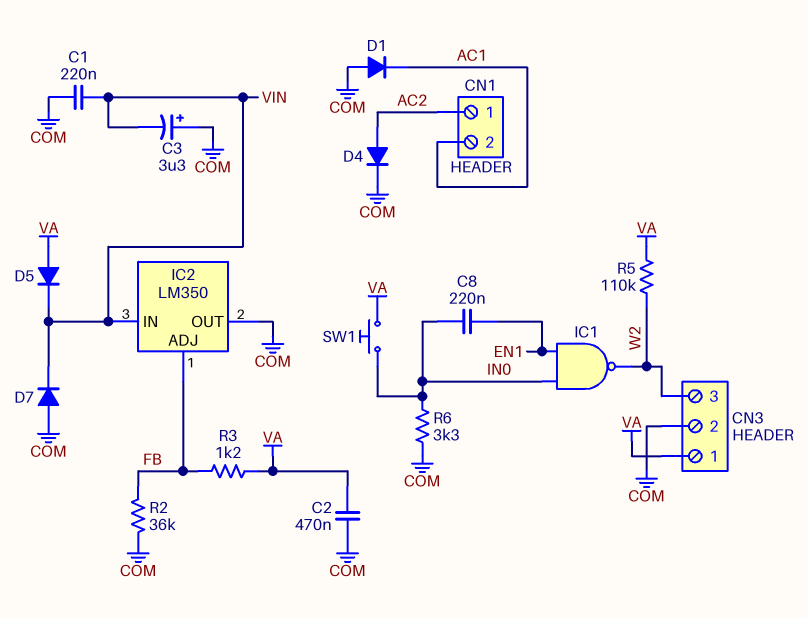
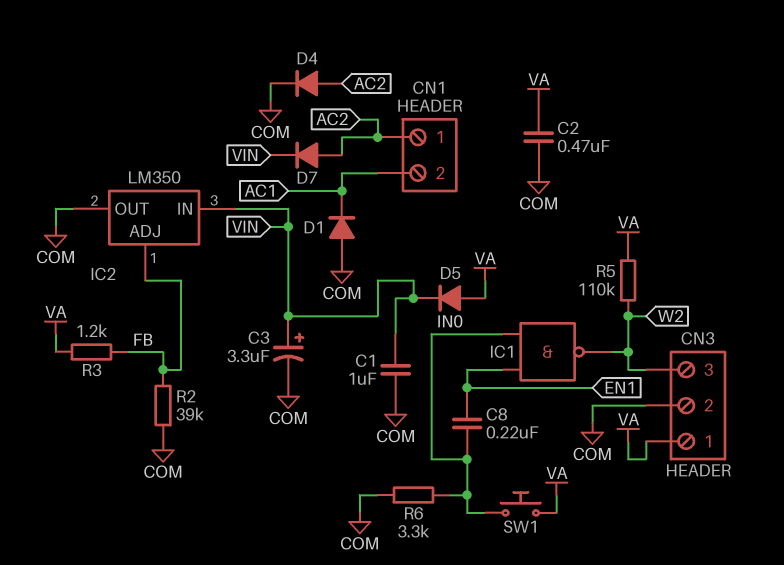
C1: 220nF (COM, VIN) -> 1uF (COM, VIN)
C3: 3.3uF (plus COM, minus VIN) -> 3.3uF (plus VIN, minus COM)
D7: diode (A COM, K VIN) -> diode (A AC2, K VIN)
R2: 36k (COM, FB) -> 39k (COM, FB)

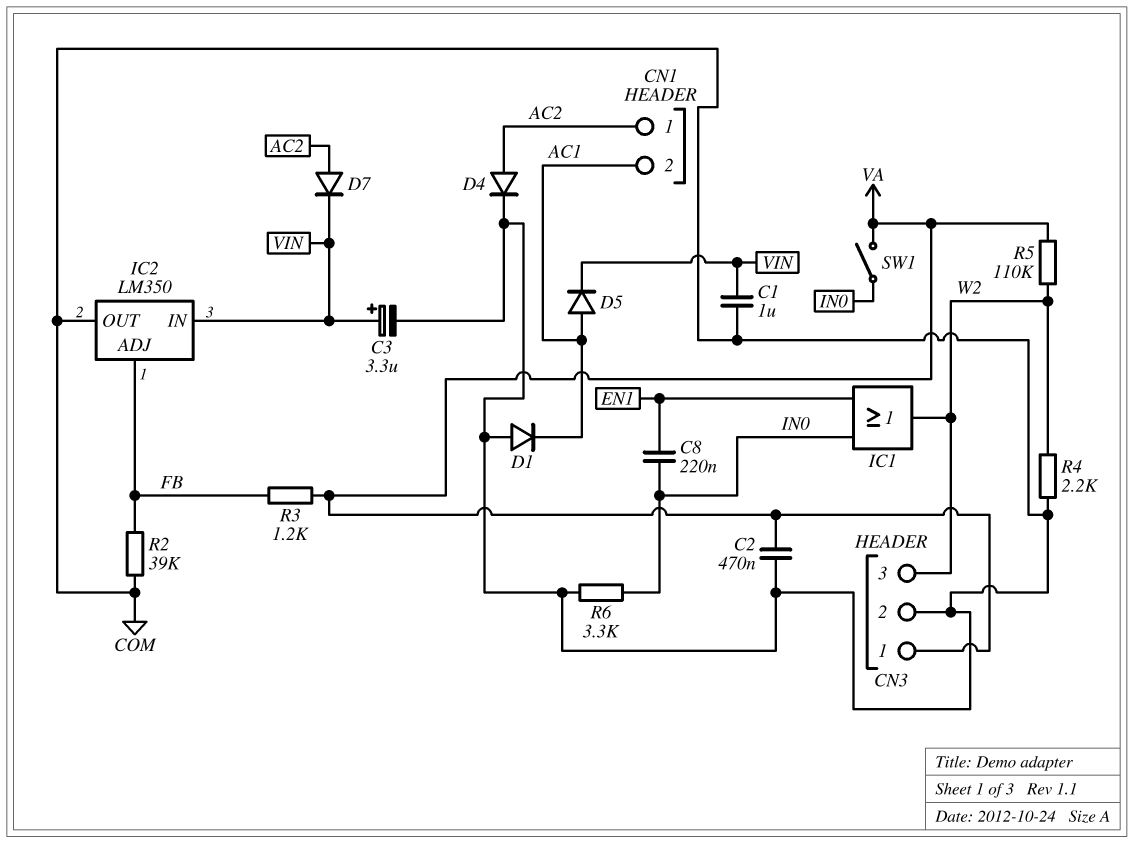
D5: diode (A VA, K VIN) -> diode (A AC1, K VIN)
IC1: NAND (in EN1, in IN0, out W2) -> OR (in EN1, in IN0, out W2)
R4: none -> 2.2k (COM, W2)
SW1: button (IN0, VA) -> switch (IN0, VA)

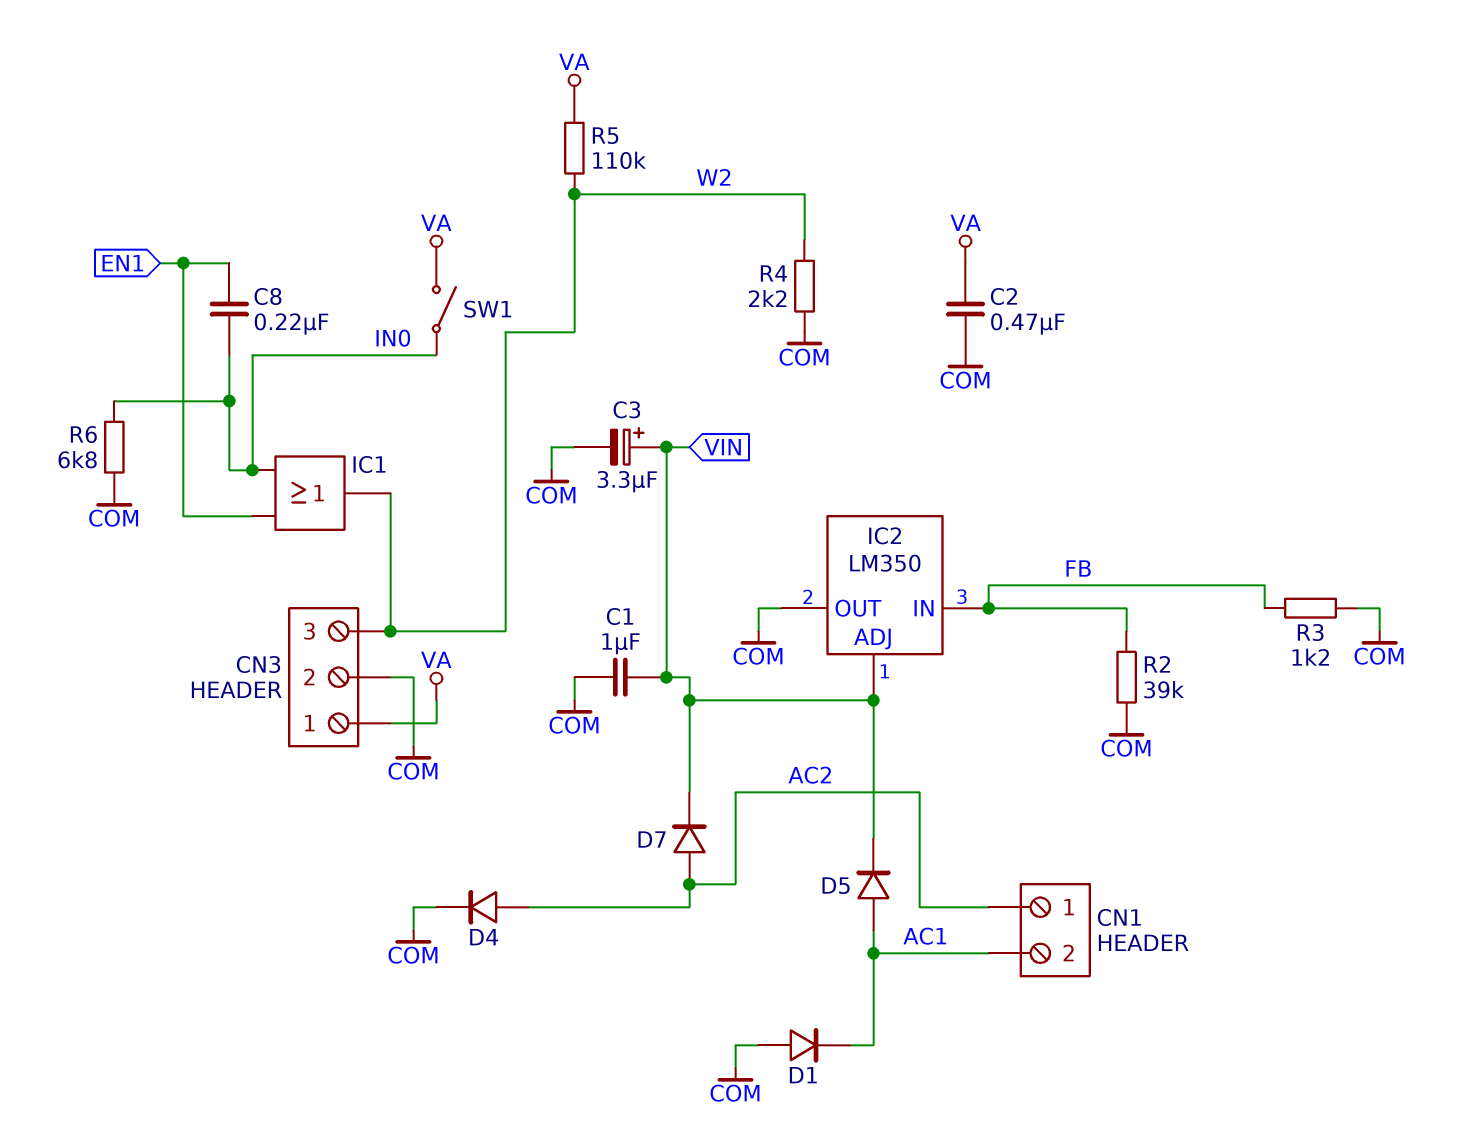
IC2 pin ADJ: FB -> VIN
IC2 pin IN: VIN -> FB
R3: 1.2k (FB, VA) -> 1.2k (COM, FB)
R6: 3.3k (COM, IN0) -> 6.8k (COM, IN0)

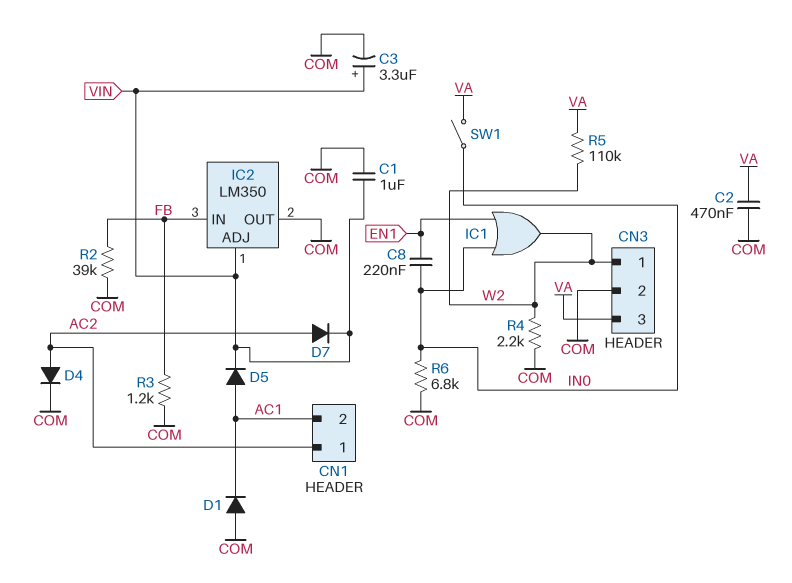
CN3 pin 1: VA -> W2
CN3 pin 3: W2 -> VA

